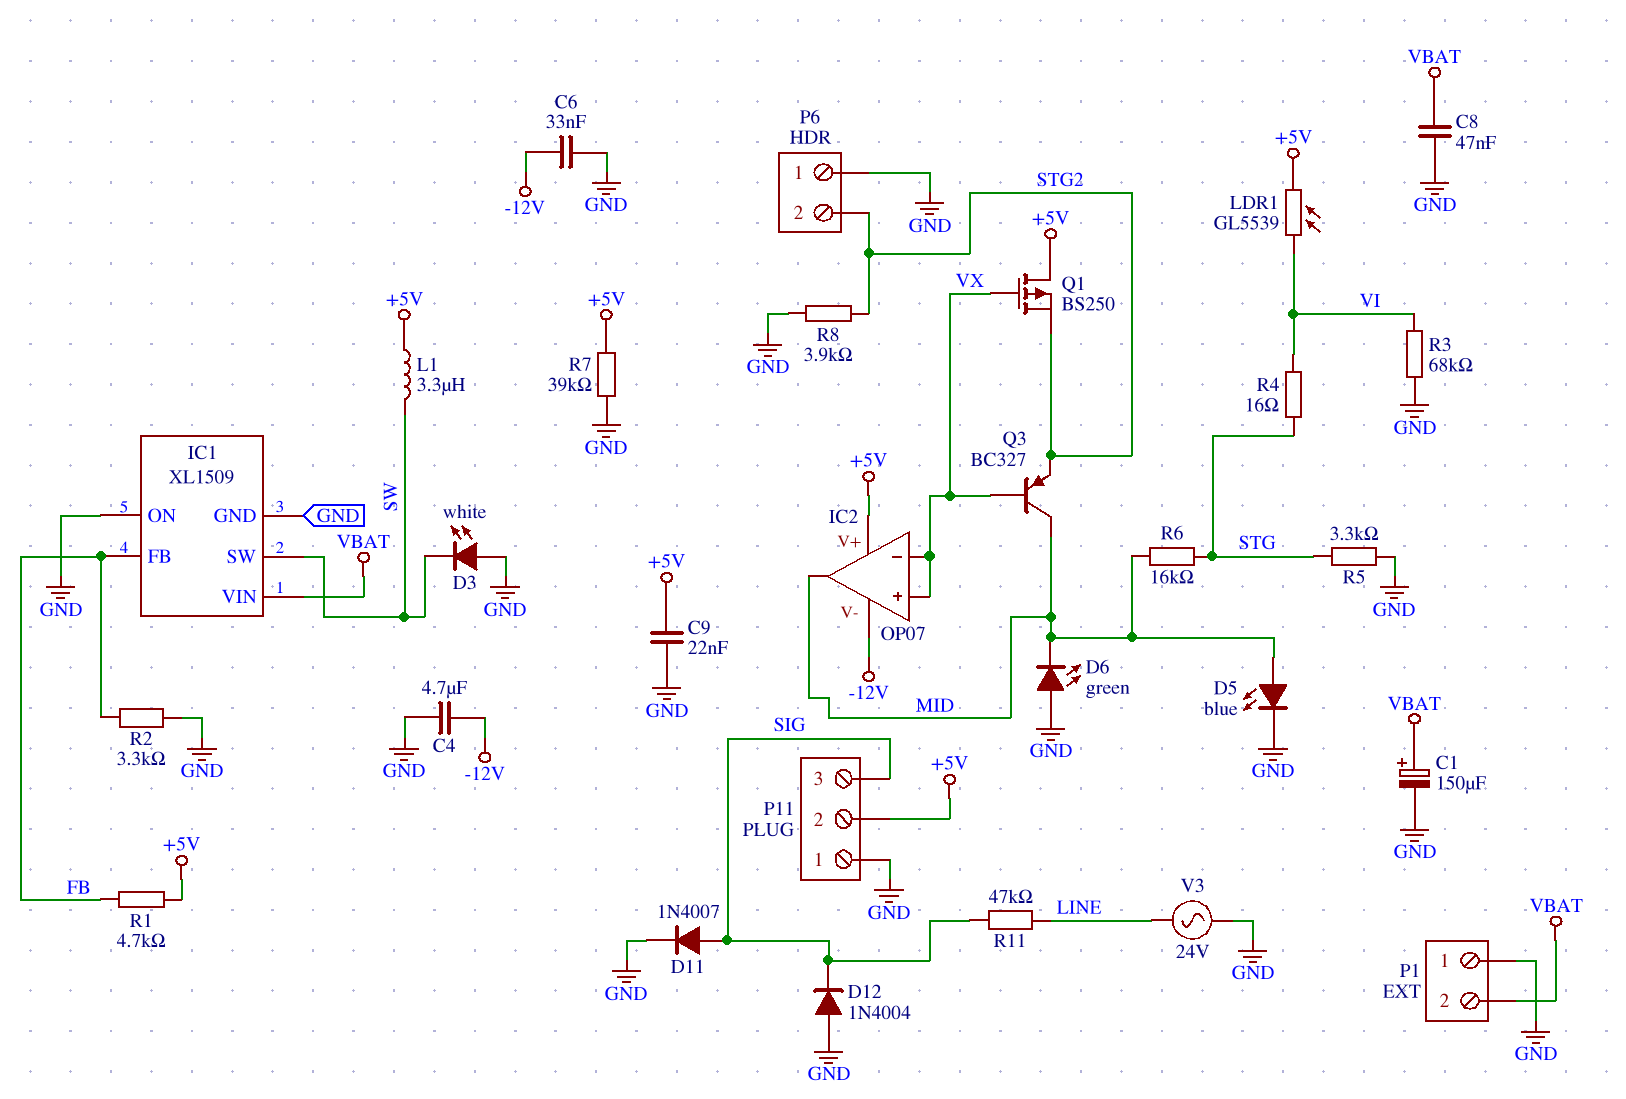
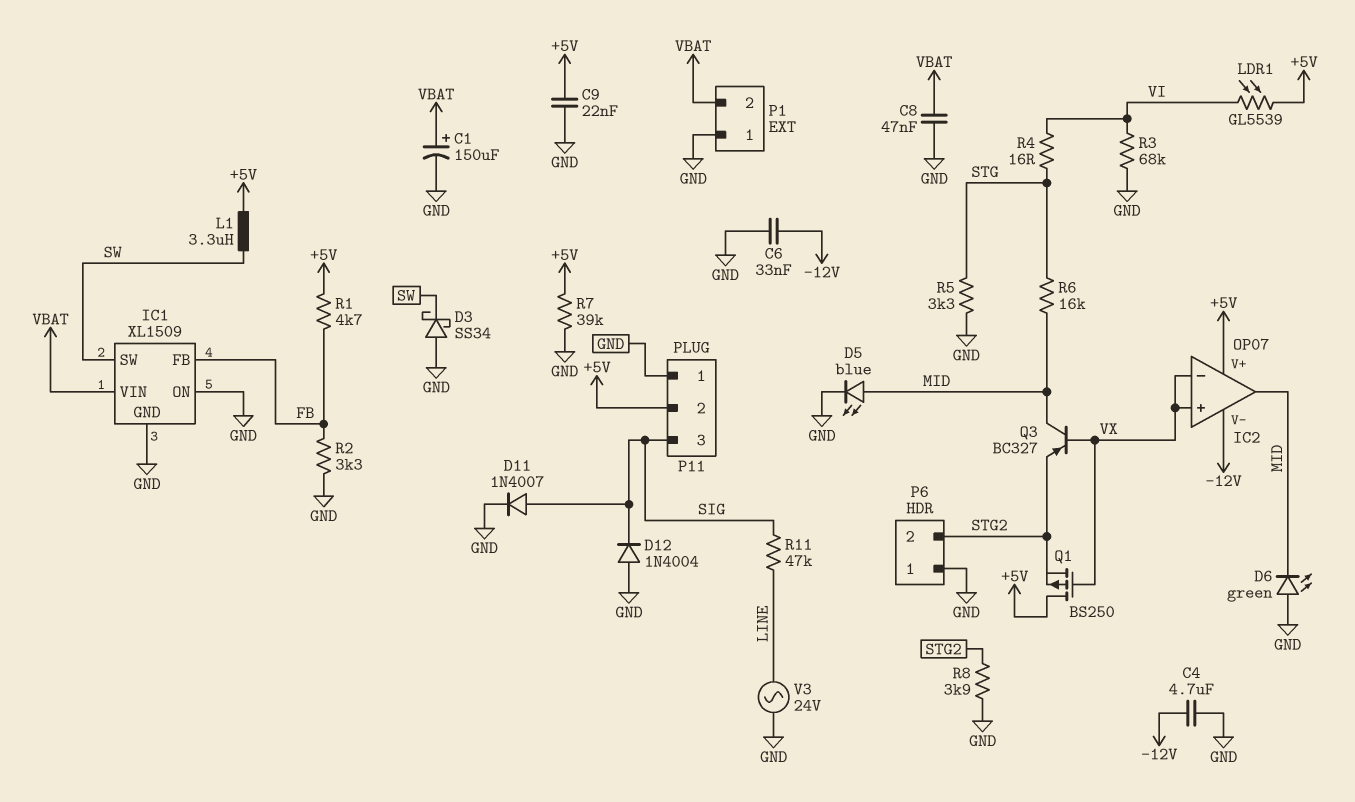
D3: LED white (A GND, K SW) -> schottky SS34 (A GND, K SW)

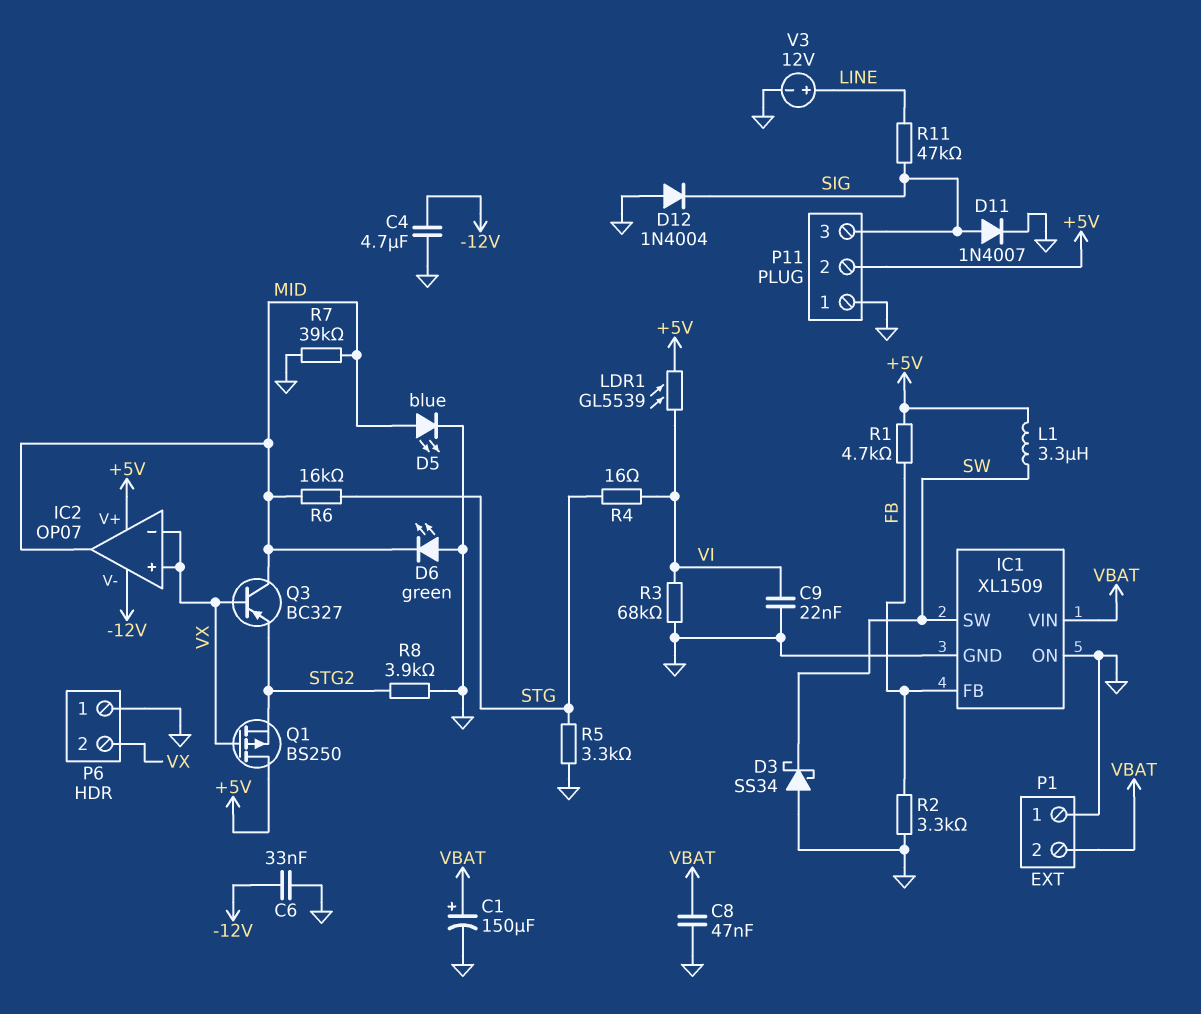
C9: 22nF (+5V, GND) -> 22nF (GND, VI)
P6 pin 2: STG2 -> VX
R7: 39k (+5V, GND) -> 39k (GND, MID)
V3: AC 24V (GND, LINE) -> 12V (plus LINE, minus GND)

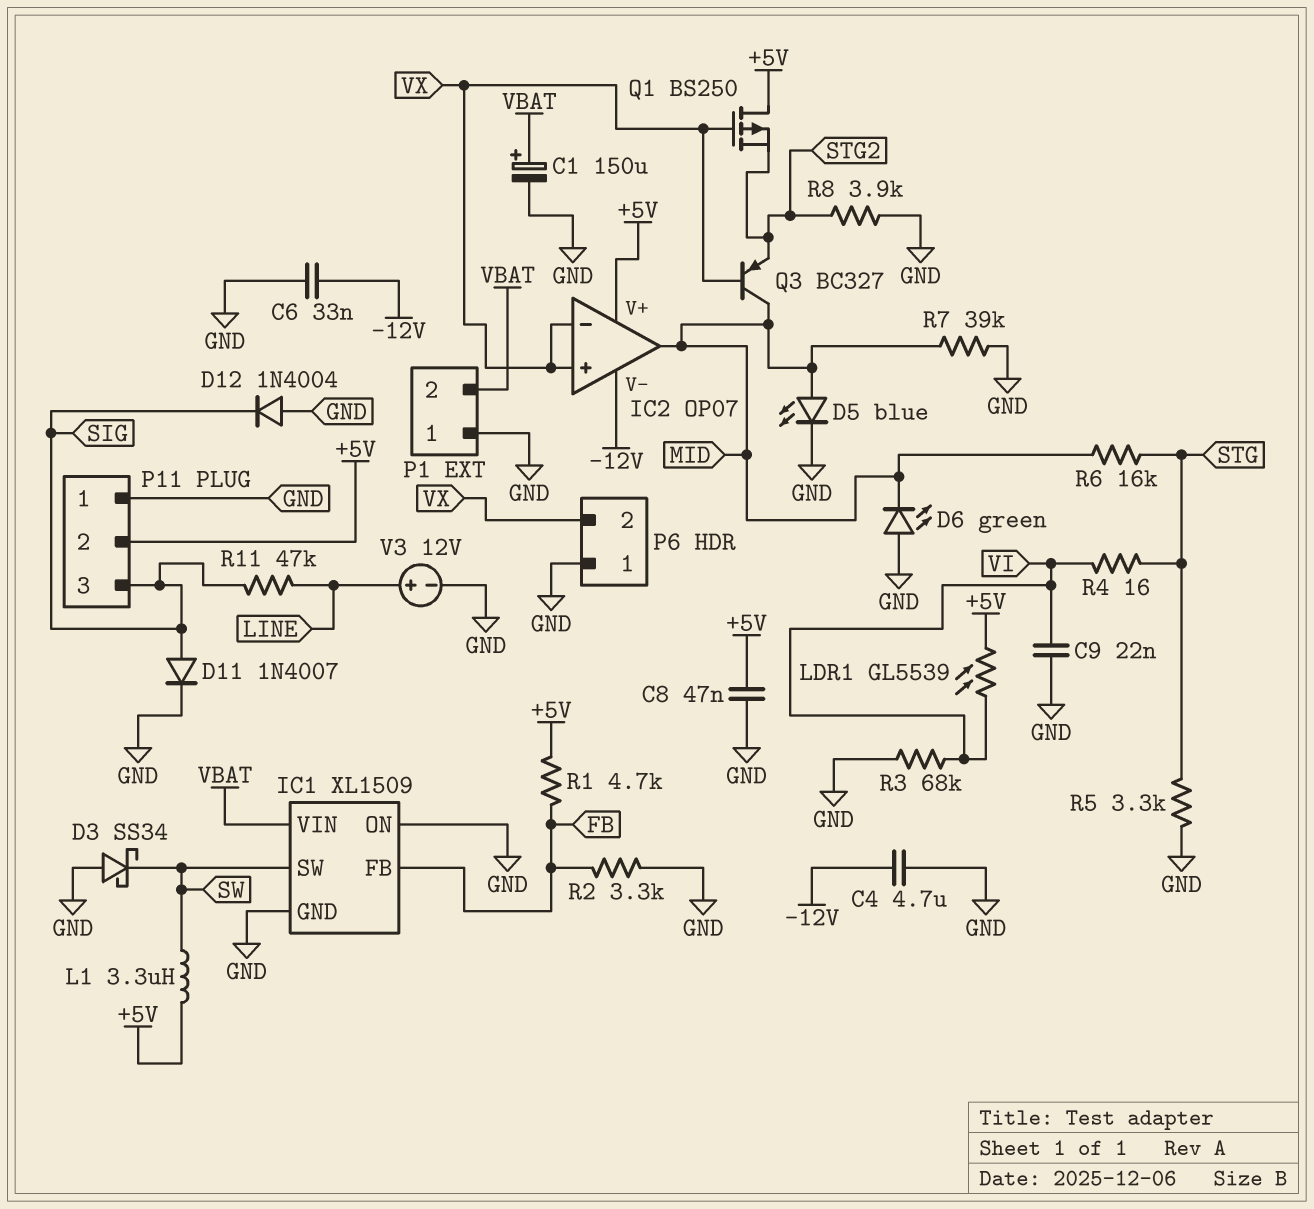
C8: 47nF (GND, VBAT) -> 47nF (+5V, GND)

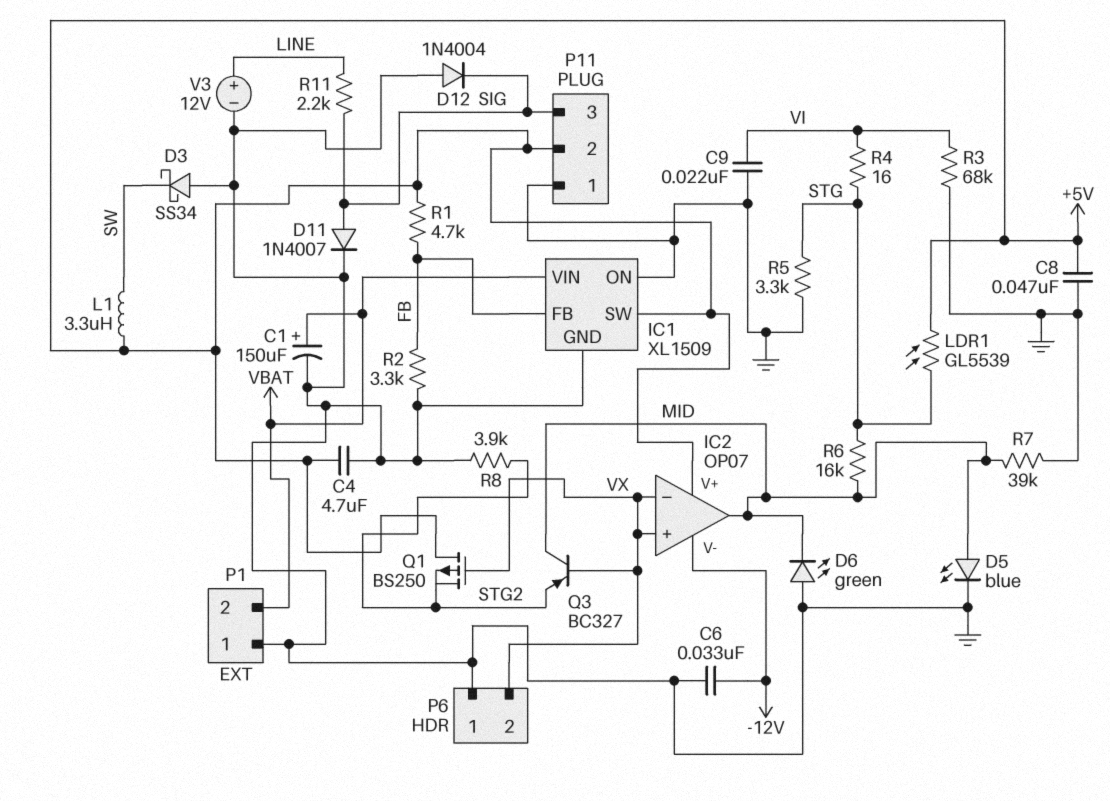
C4: 4.7uF (-12V, GND) -> 4.7uF (+5V, GND)
IC1 pin SW: SW -> +5V
LDR1: GL5539 (+5V, VI) -> GL5539 (+5V, STG)
R11: 47k (LINE, SIG) -> 2.2k (LINE, SIG)

